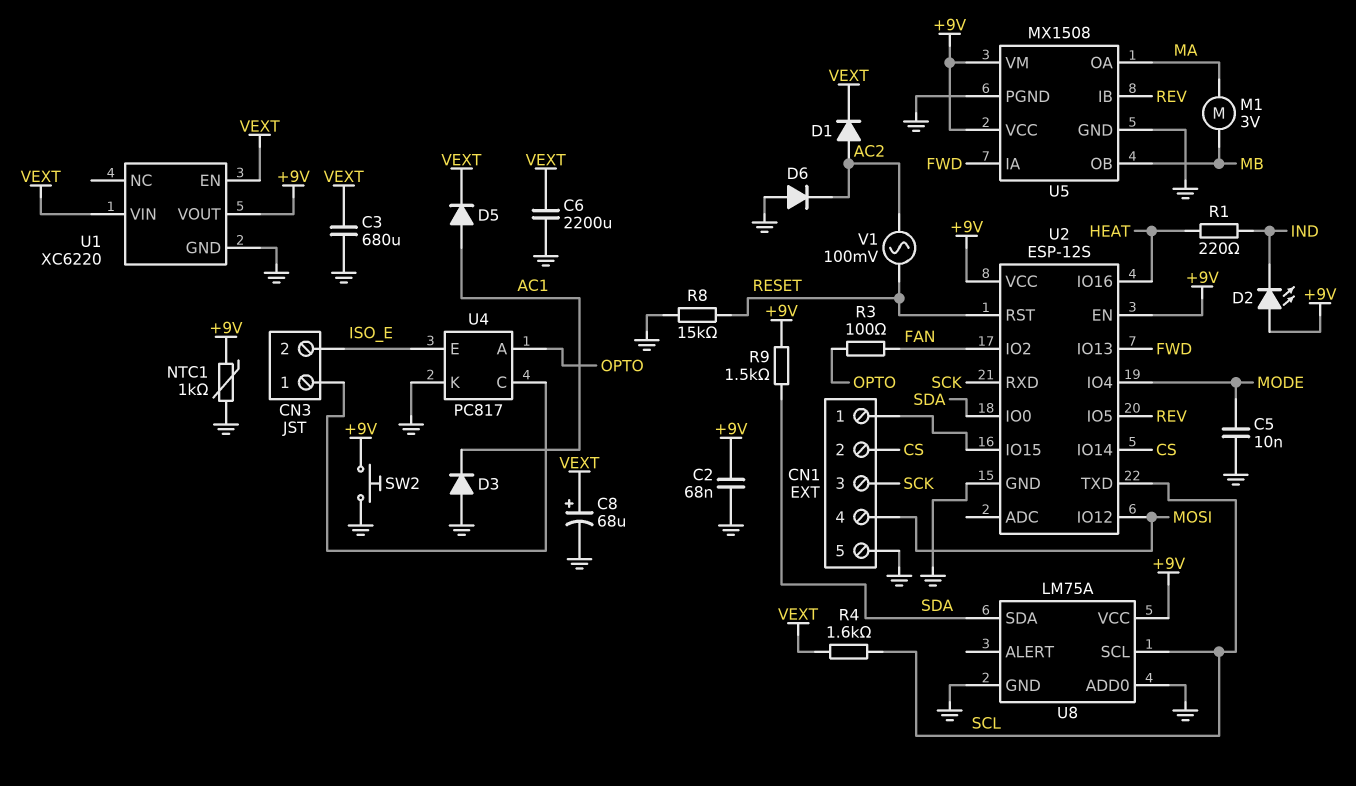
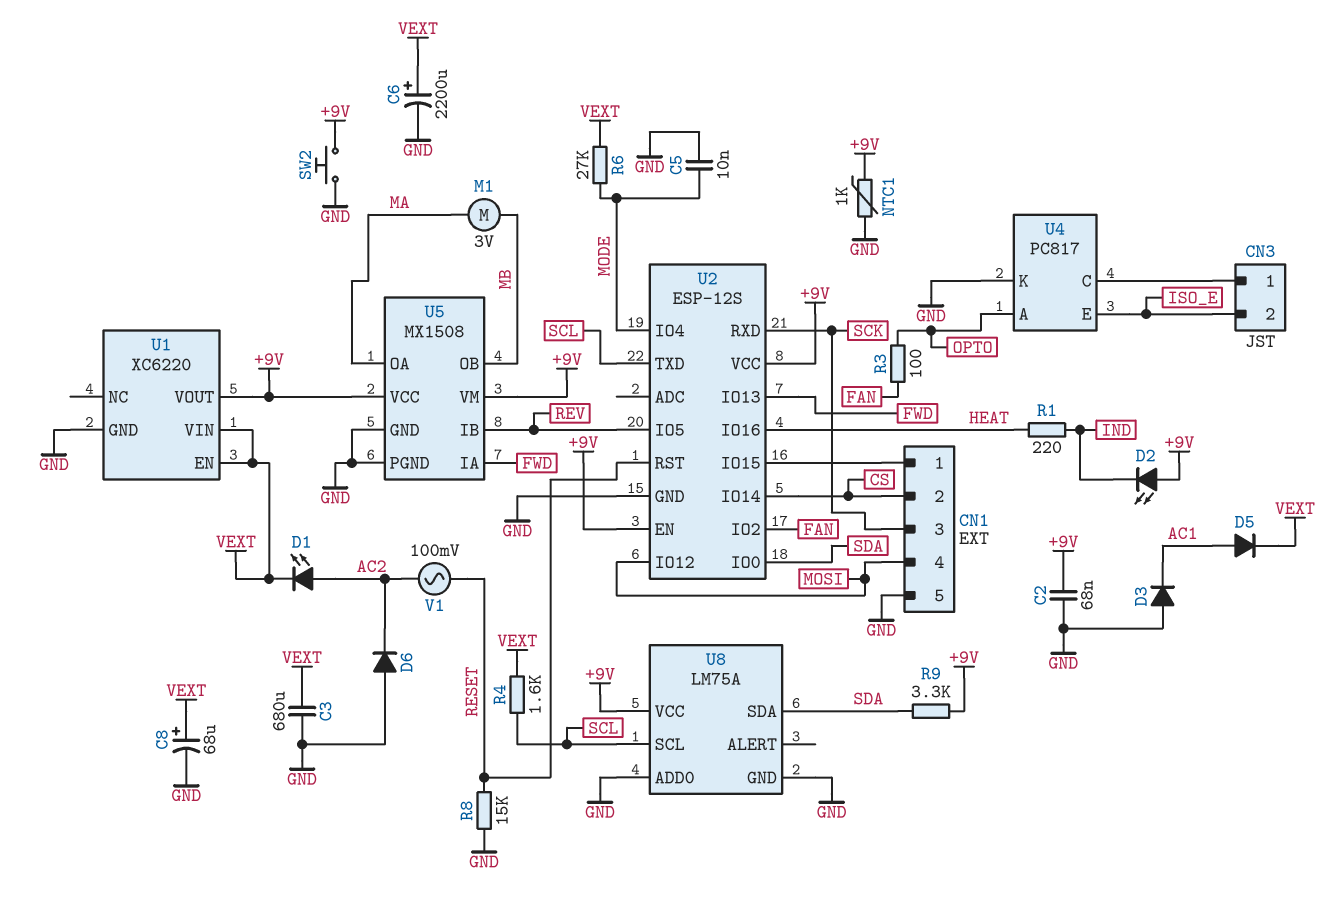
C6: 2200uF (GND, VEXT) -> 2200uF (plus VEXT, minus GND)
D1: diode (A AC2, K VEXT) -> LED (A AC2, K VEXT)
R6: none -> 27k (MODE, VEXT)
R9: 1.5k (+9V, SDA) -> 3.3k (+9V, SDA)

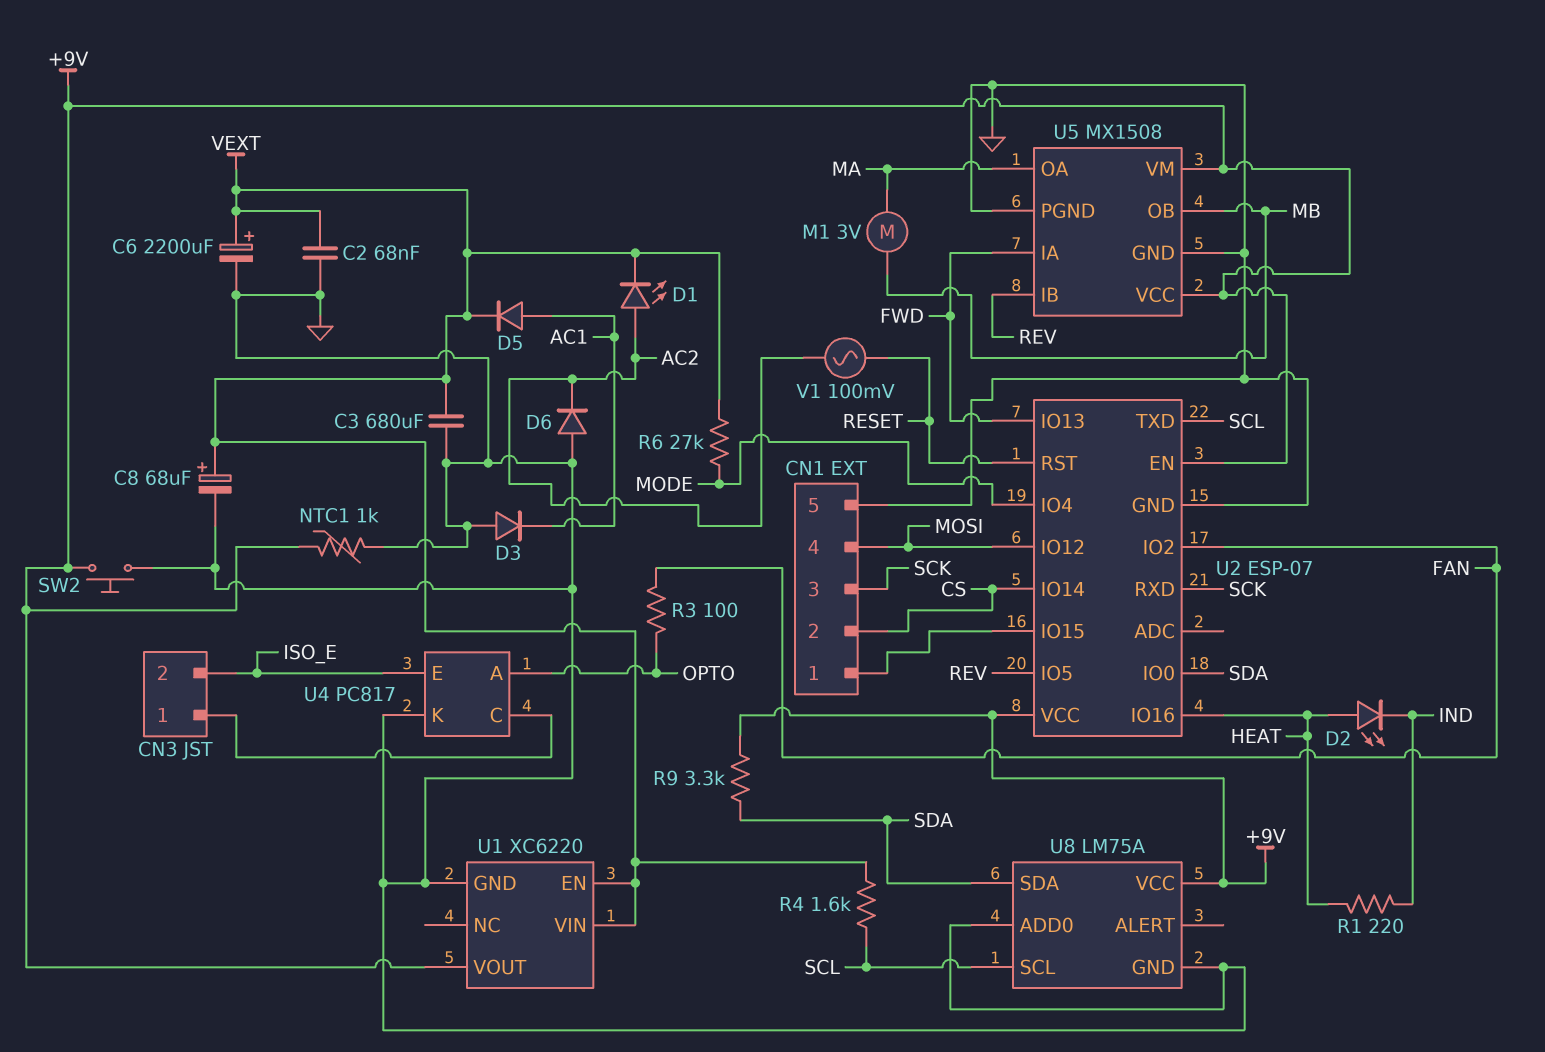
C2: 68nF (+9V, GND) -> 68nF (GND, VEXT)
C5: 10nF (GND, MODE) -> none
D2: LED (A +9V, K IND) -> LED (A HEAT, K IND)
R8: 15k (GND, RESET) -> none
U2: ESP-12S -> ESP-07

